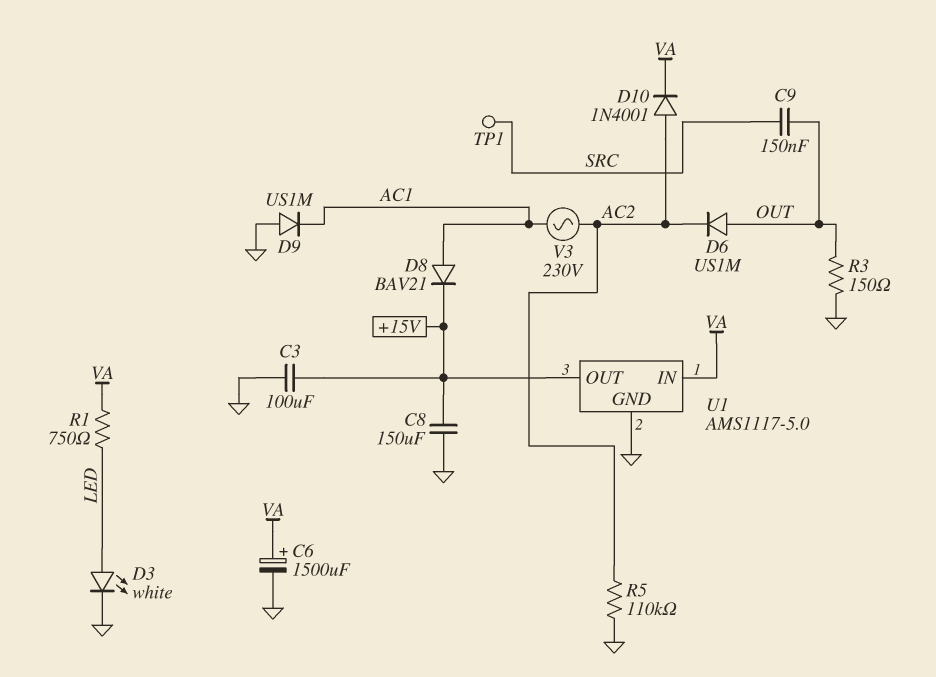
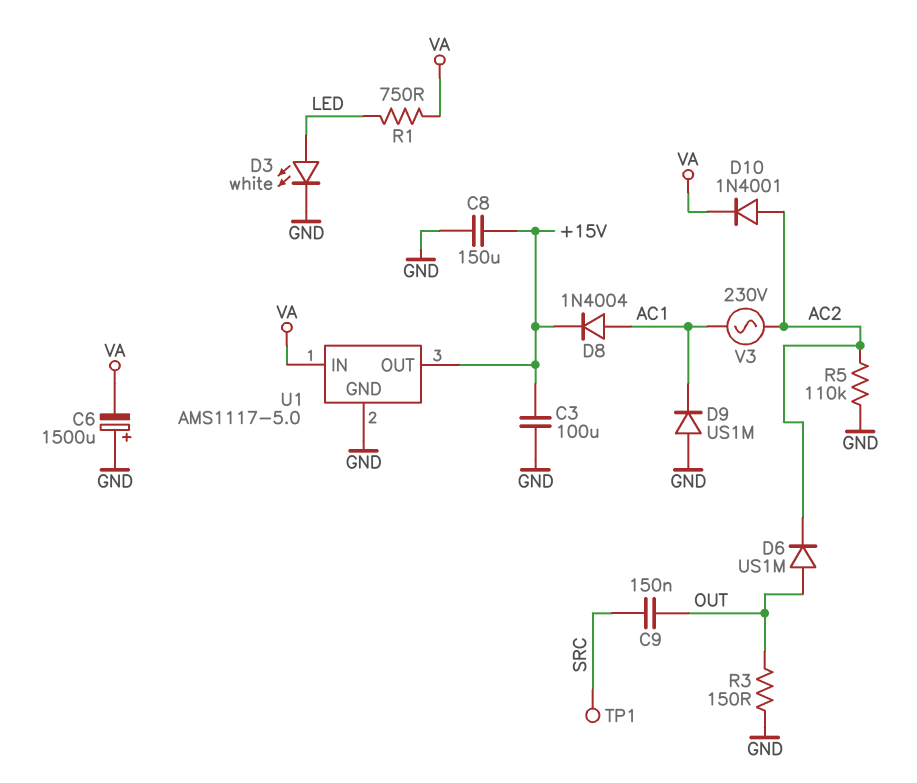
C6: 1500uF (plus VA, minus GND) -> 1500uF (plus GND, minus VA)
D8: diode BAV21 (A AC1, K +15V) -> diode 1N4004 (A AC1, K +15V)

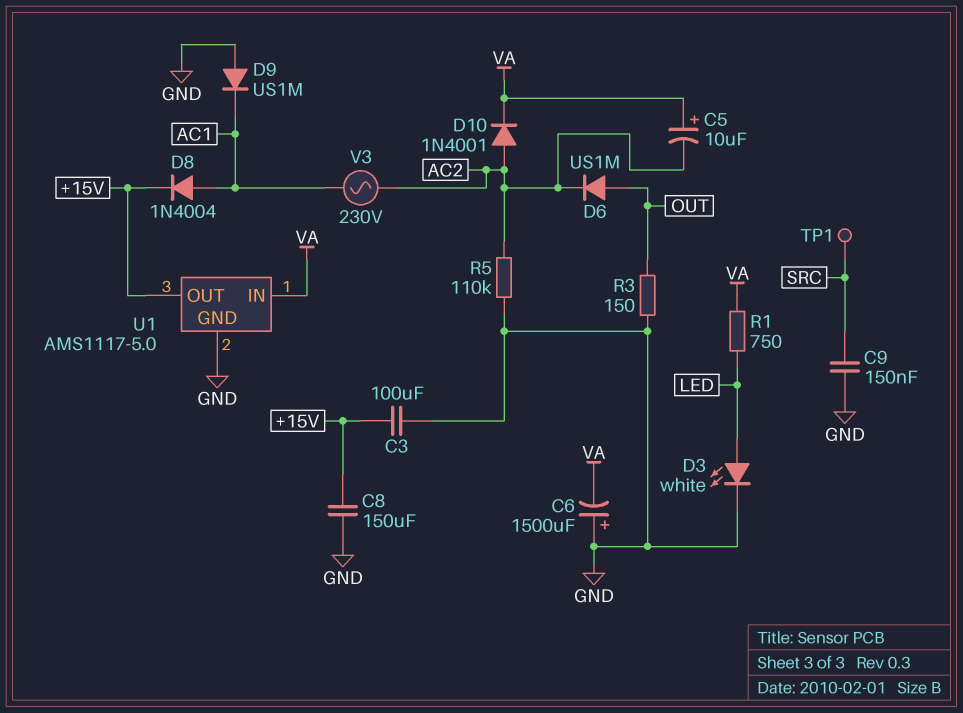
C5: none -> 10uF (plus VA, minus AC2)
C9: 150nF (OUT, SRC) -> 150nF (GND, SRC)

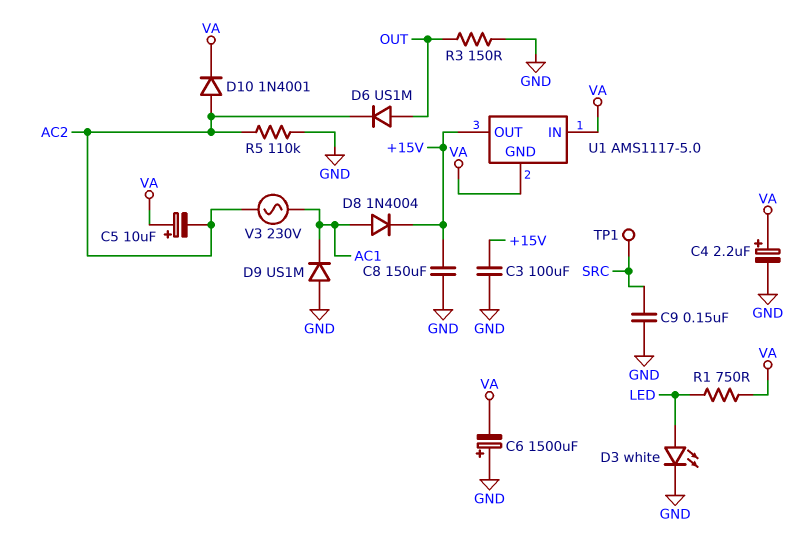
C4: none -> 2.2uF (plus VA, minus GND)
U1 pin GND: GND -> VA

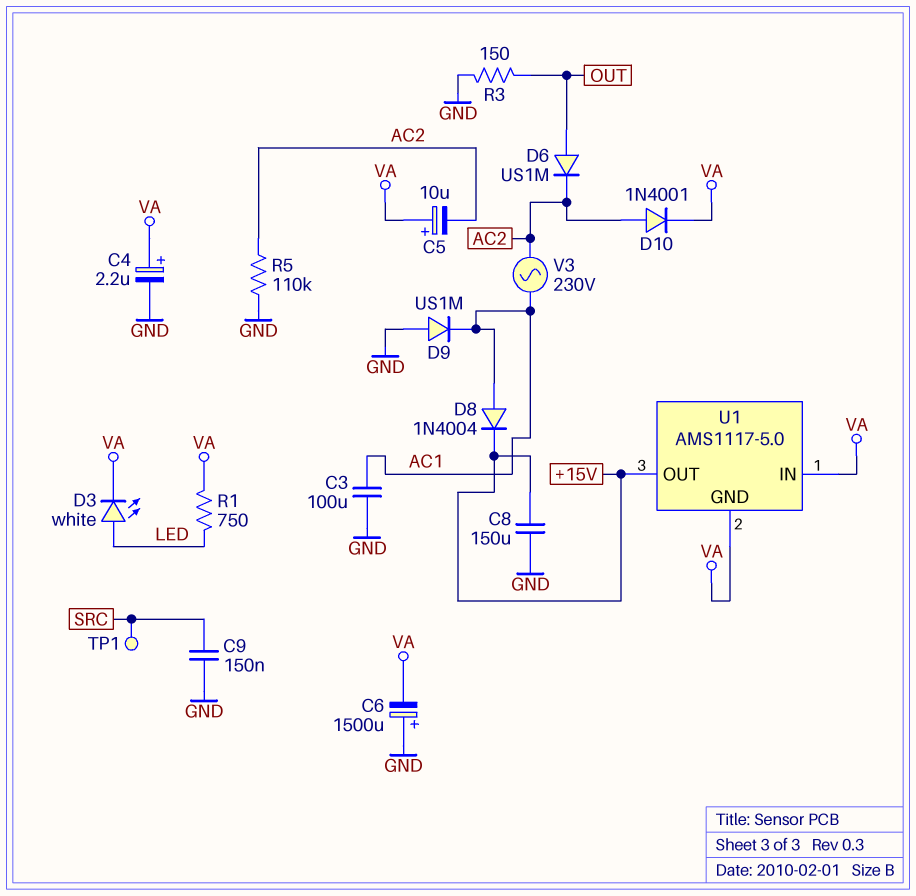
C3: 100uF (+15V, GND) -> 100uF (AC1, GND)
D3: LED white (A LED, K GND) -> LED white (A LED, K VA)

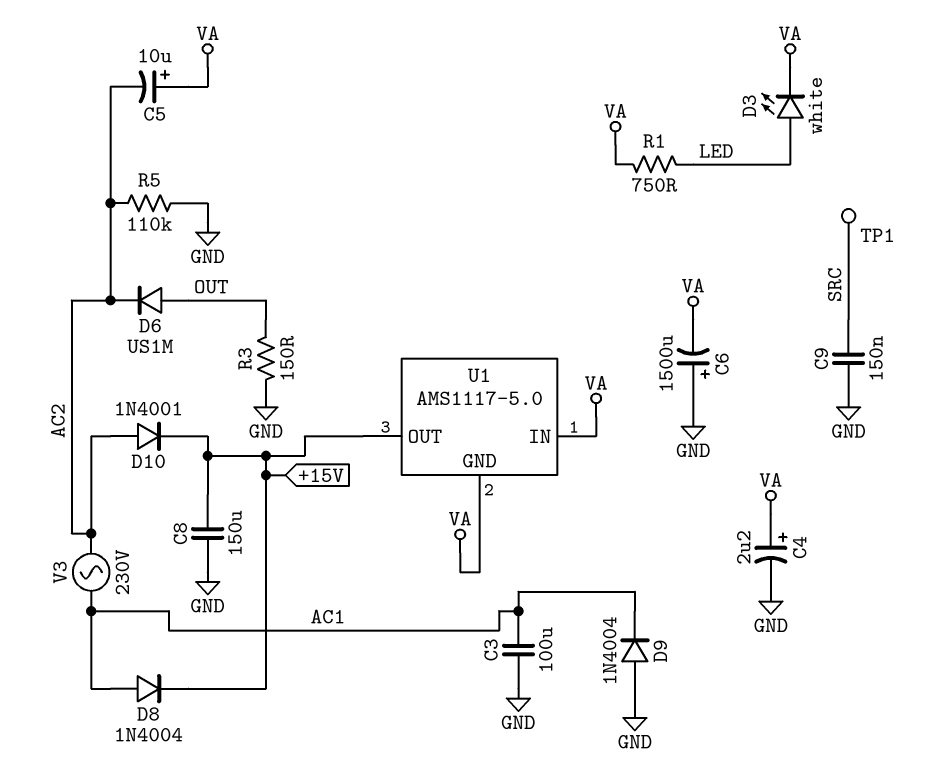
D9: diode US1M (A GND, K AC1) -> diode 1N4004 (A GND, K AC1)
D10: diode 1N4001 (A AC2, K VA) -> diode 1N4001 (A AC2, K +15V)

